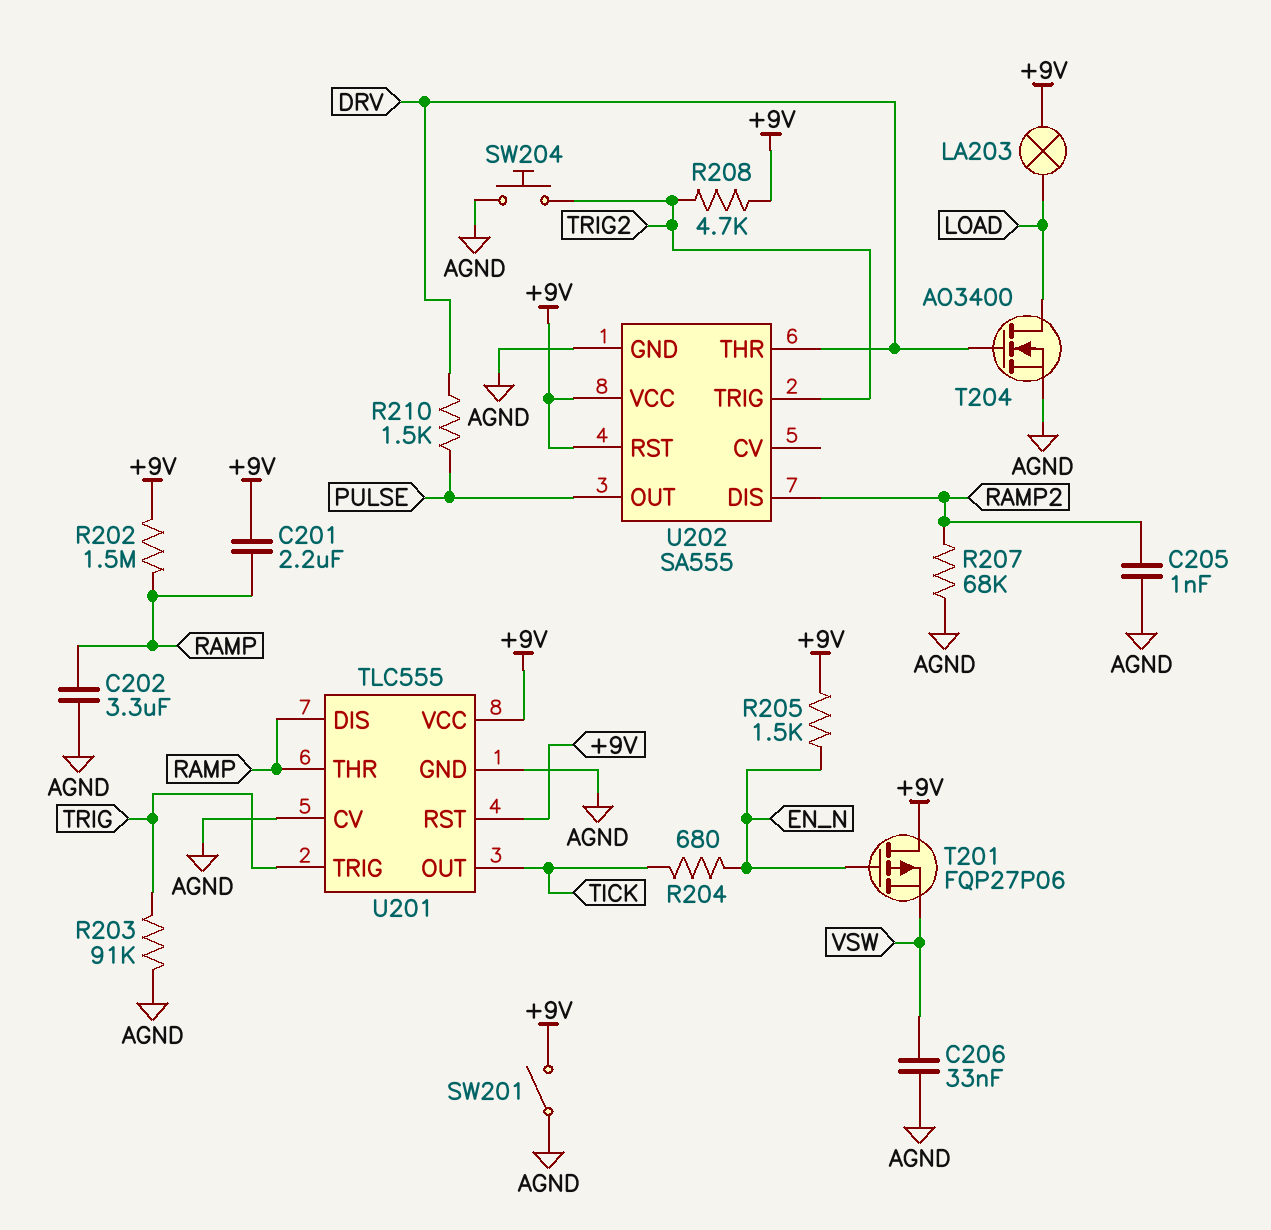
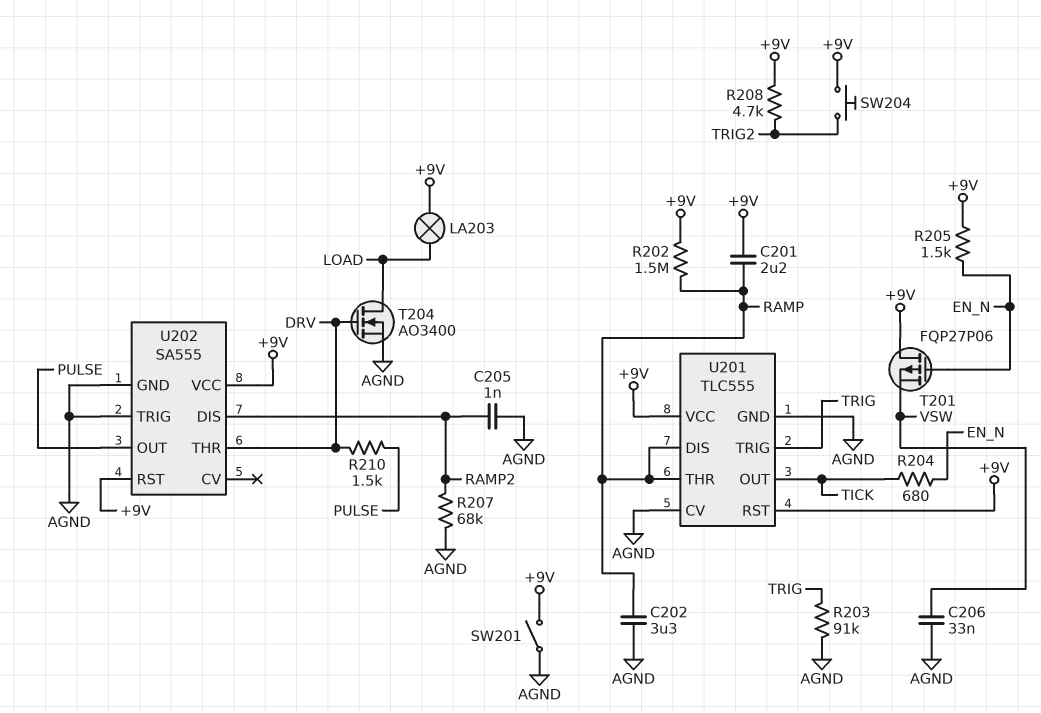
SW204: button (AGND, TRIG2) -> button (+9V, TRIG2)
U202 pin TRIG: TRIG2 -> AGND

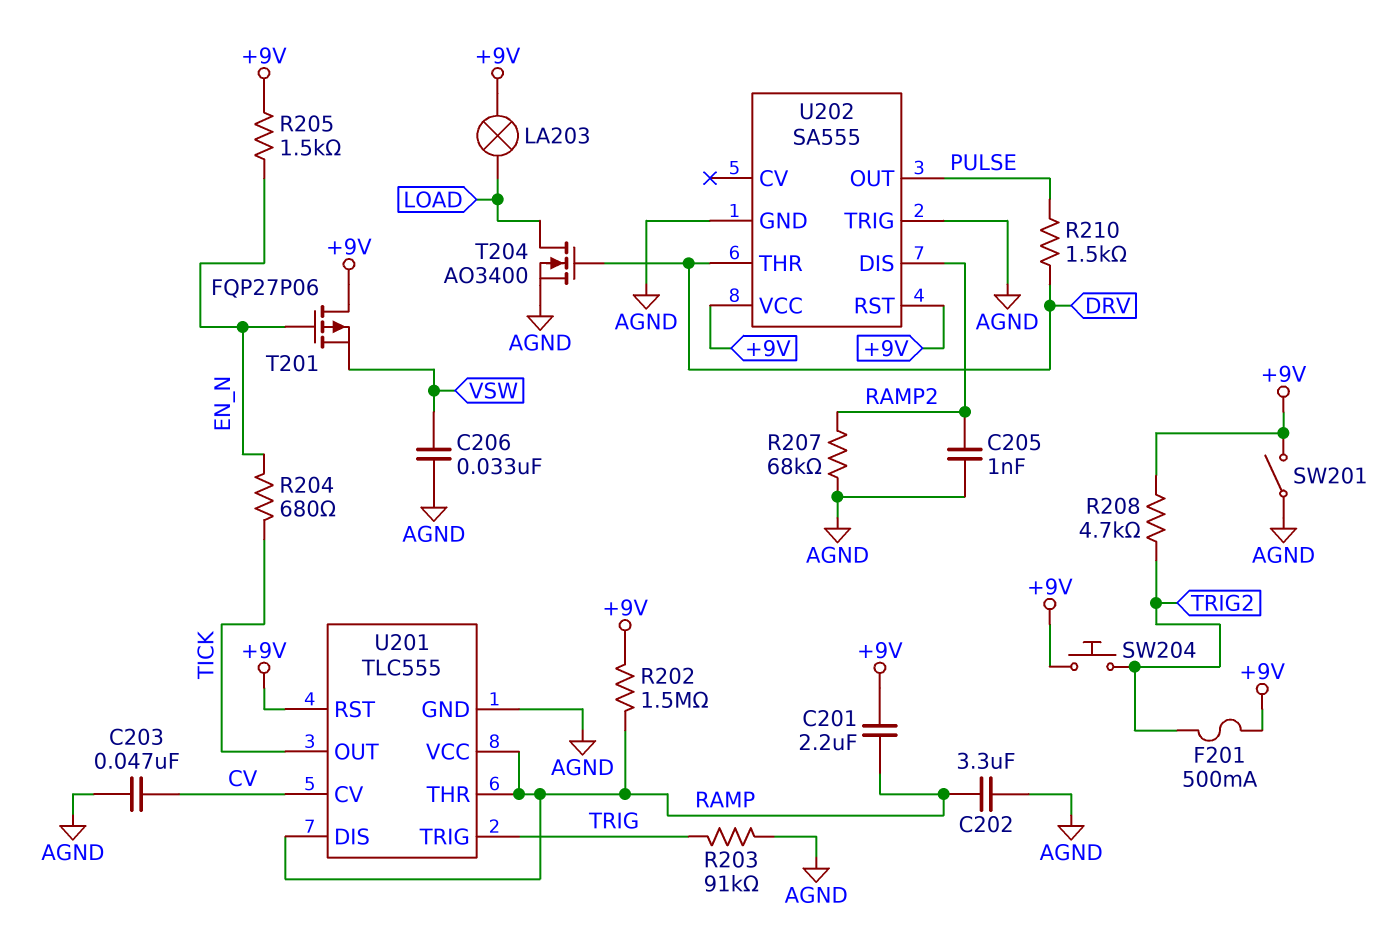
C203: none -> 47nF (AGND, CV)
F201: none -> 500mA (+9V, TRIG2)
U201 pin CV: AGND -> CV
U201 pin VCC: +9V -> RAMP

